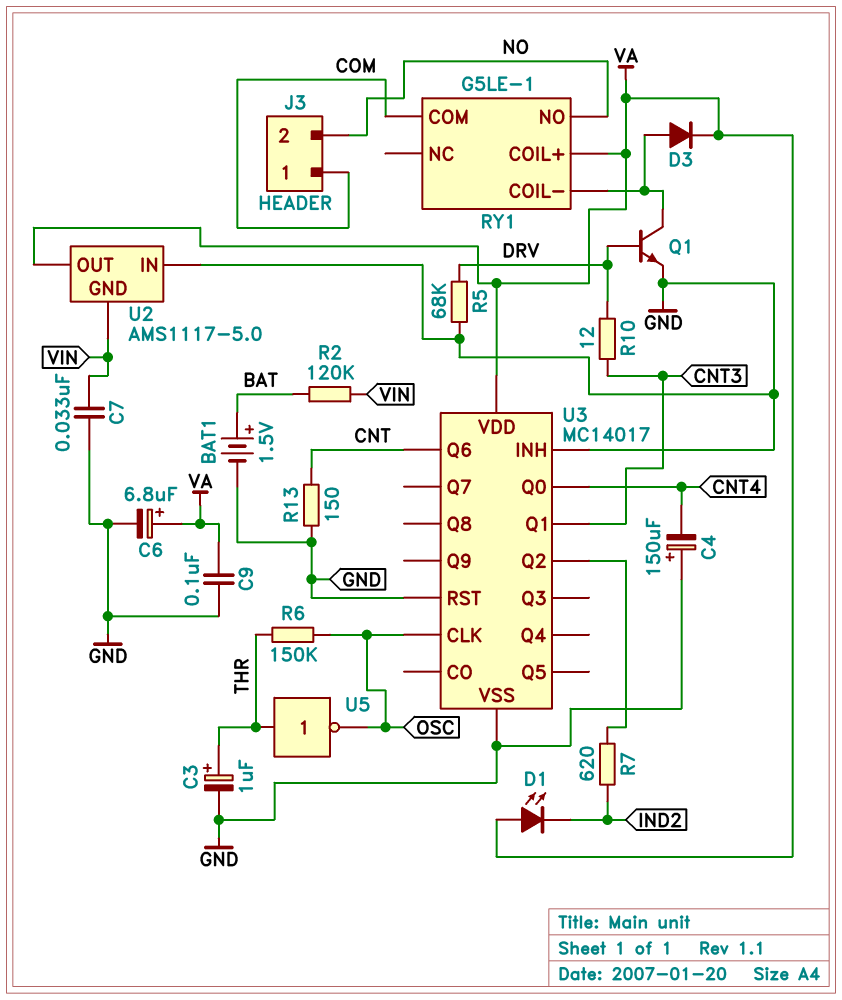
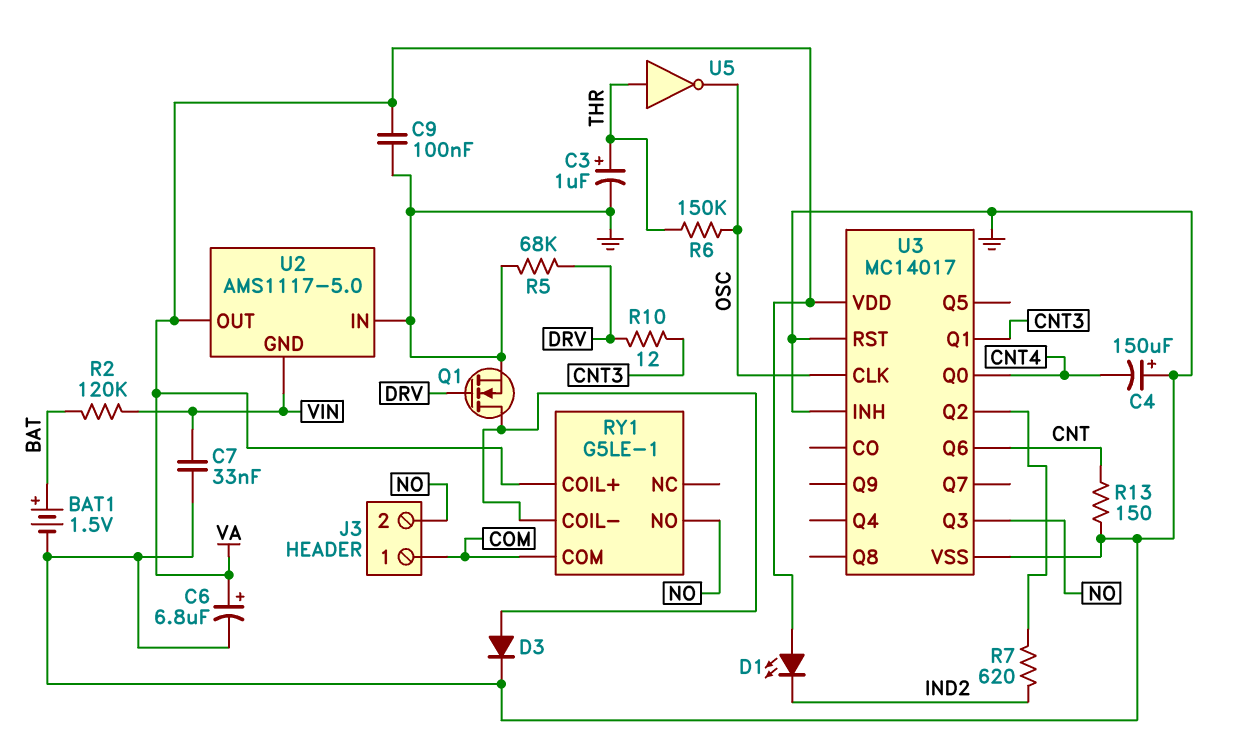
D3: diode (A RY1/COIL-, K VA) -> diode (A RY1/COIL-, K GND)
Q1: NPN (B DRV, C RY1/COIL-, E GND) -> NMOS (G DRV, D RY1/COIL-, S GND)
U3 pin Q3: none -> NO

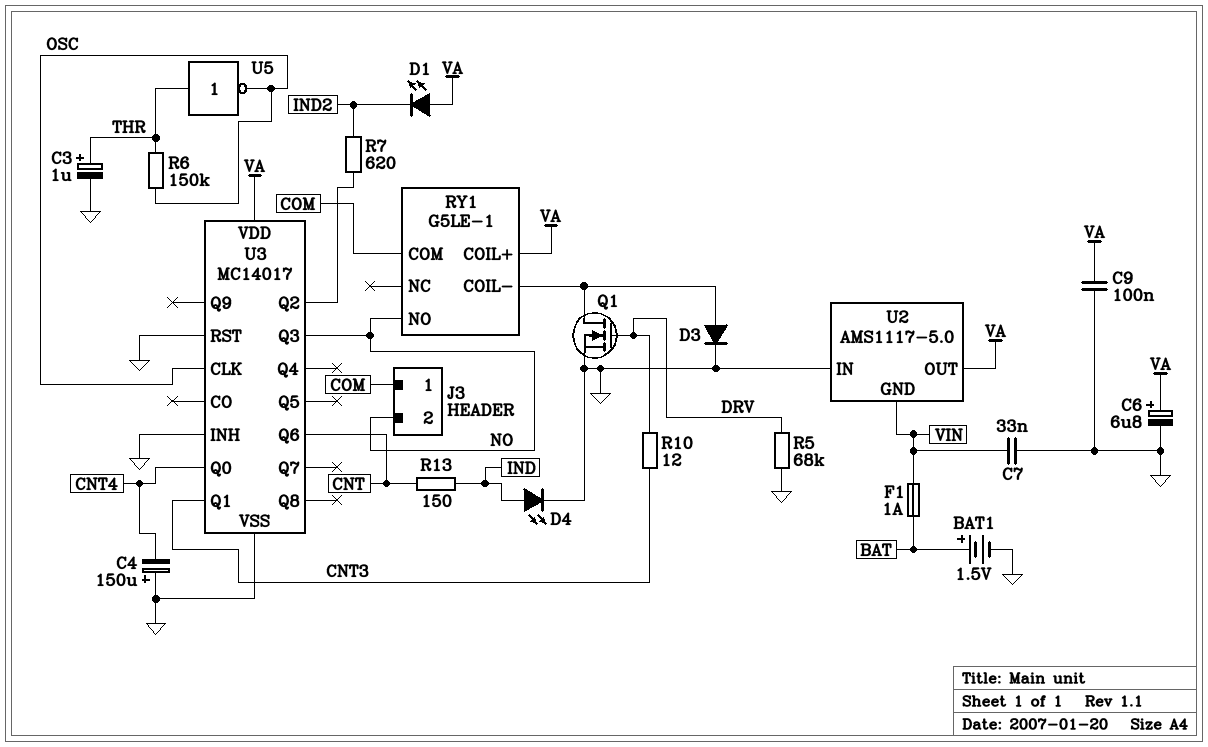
D4: none -> LED (A IND, K GND)
F1: none -> 1A (BAT, VIN)
R2: 120k (BAT, VIN) -> none
R13: 150 (CNT, GND) -> 150 (CNT, IND)

